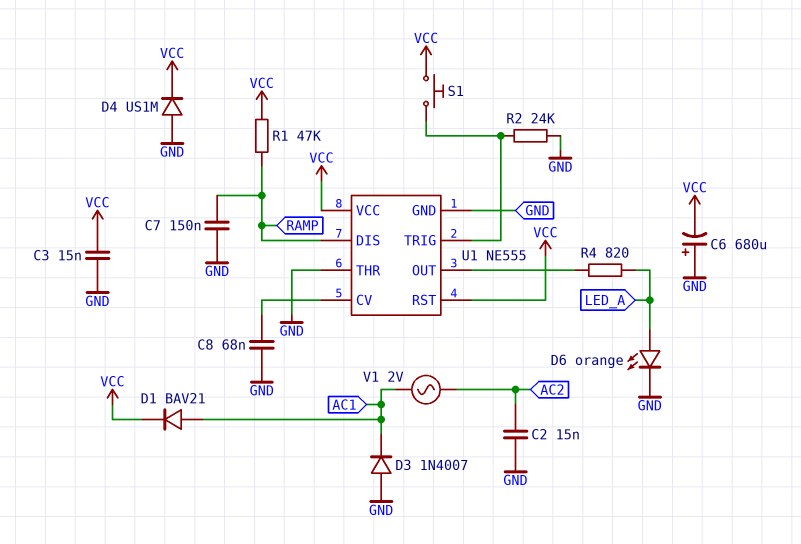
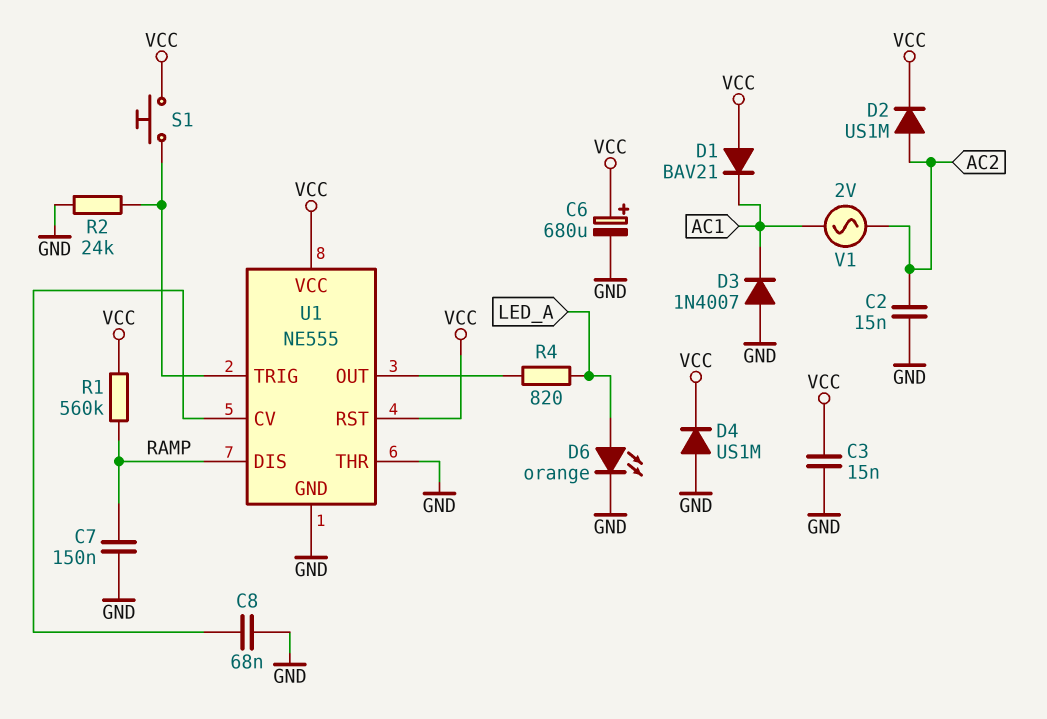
C6: 680uF (plus GND, minus VCC) -> 680uF (plus VCC, minus GND)
D1: diode BAV21 (A AC1, K VCC) -> diode BAV21 (A VCC, K AC1)
D2: none -> diode US1M (A AC2, K VCC)
R1: 47k (RAMP, VCC) -> 560k (RAMP, VCC)

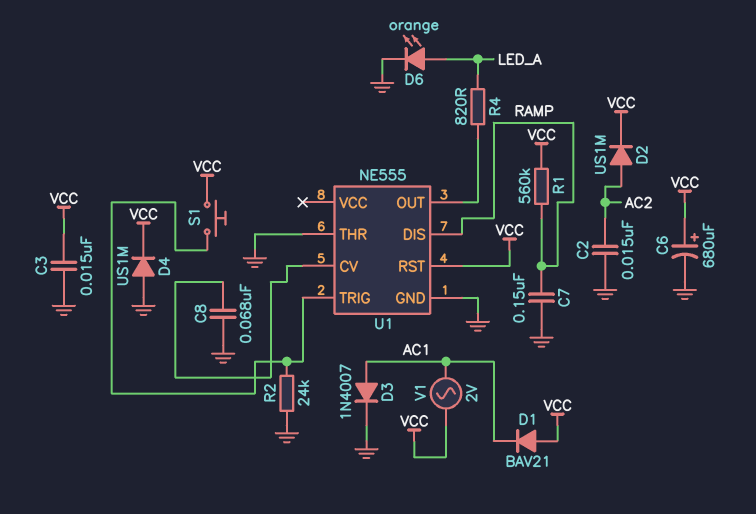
D3: diode 1N4007 (A GND, K AC1) -> diode 1N4007 (A AC1, K GND)
U1 pin VCC: VCC -> none
V1: AC 2V (AC1, AC2) -> AC 2V (AC1, VCC)

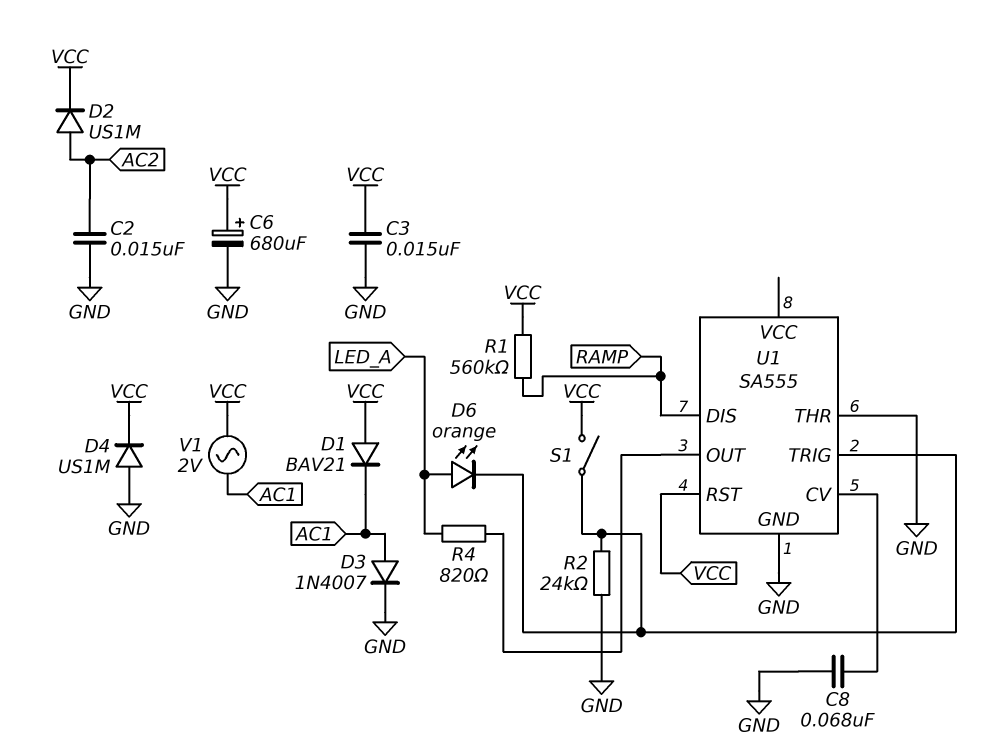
C7: 150nF (GND, RAMP) -> none
D6: LED orange (A LED_A, K GND) -> LED orange (A LED_A, K U1/TRIG)
S1: button (U1/TRIG, VCC) -> switch (U1/TRIG, VCC)
U1: NE555 -> SA555

